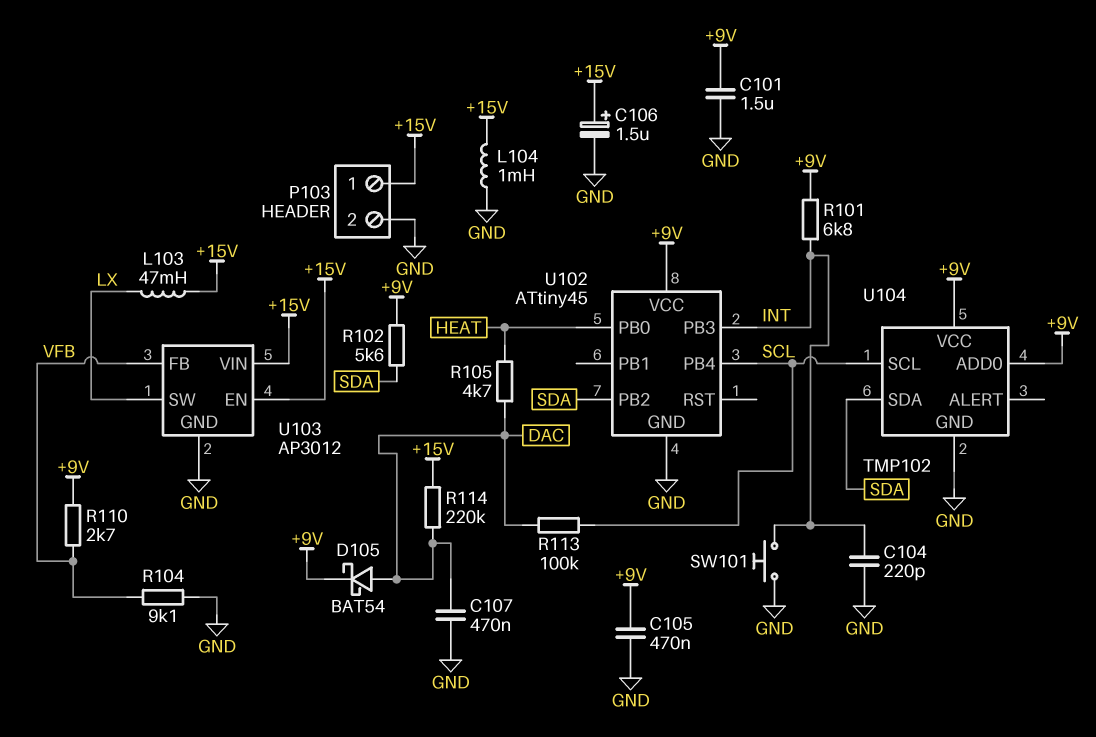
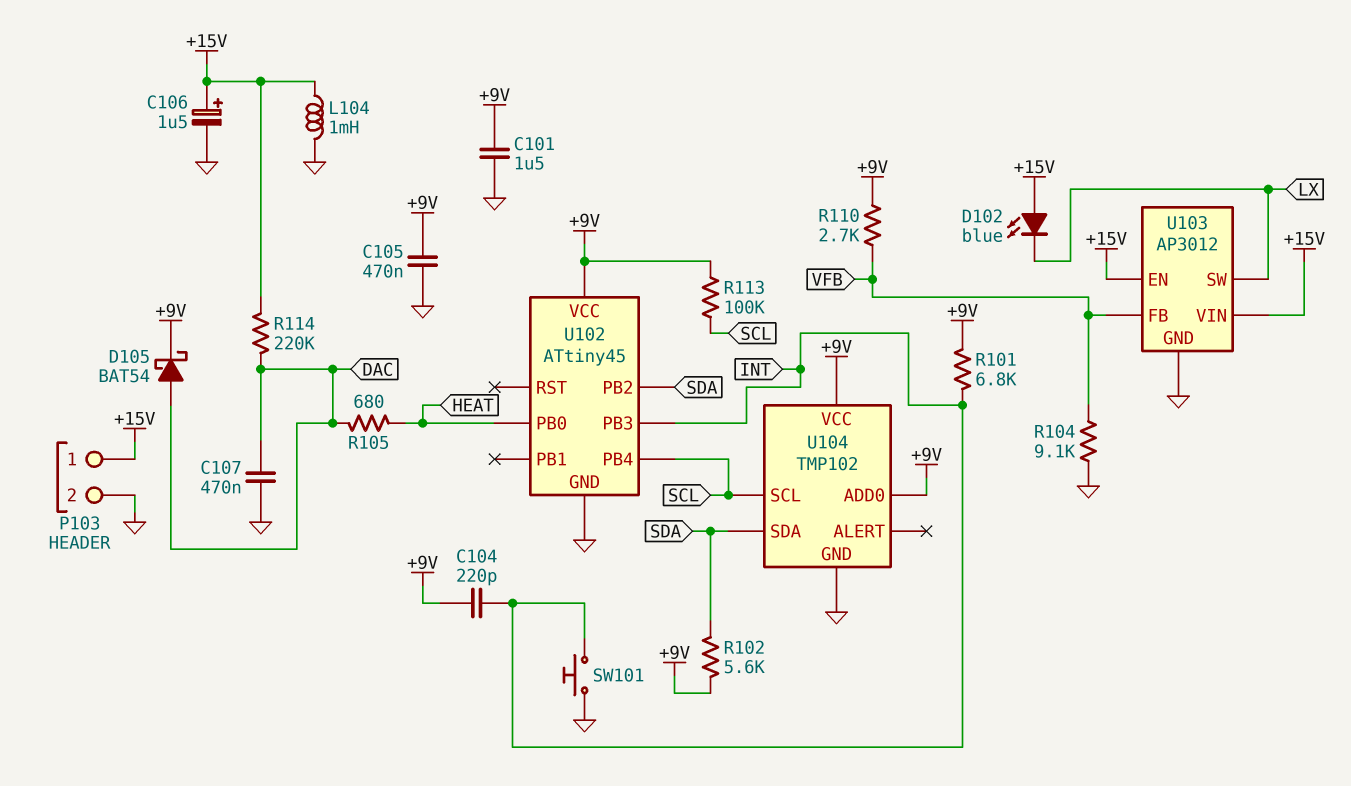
C104: 220pF (GND, INT) -> 220pF (+9V, INT)
D102: none -> LED blue (A +15V, K LX)
L103: 47mH (+15V, LX) -> none
R105: 4.7k (DAC, HEAT) -> 680 (DAC, HEAT)
R113: 100k (DAC, SCL) -> 100k (+9V, SCL)

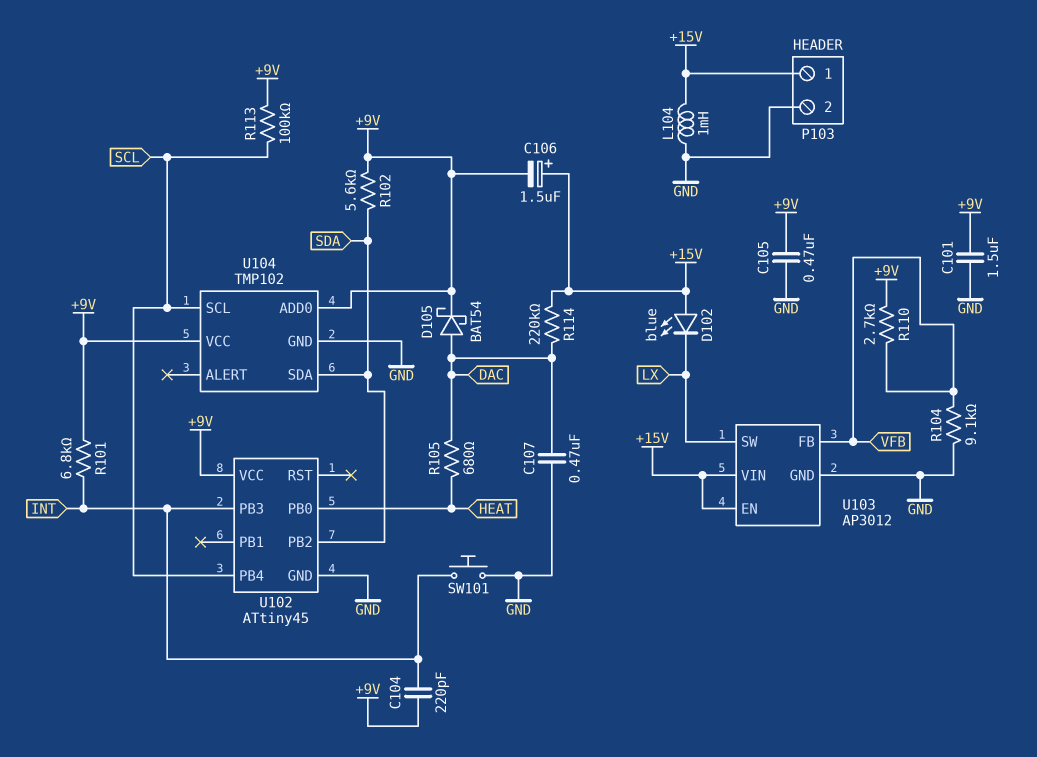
C106: 1.5uF (plus +15V, minus GND) -> 1.5uF (plus +15V, minus +9V)

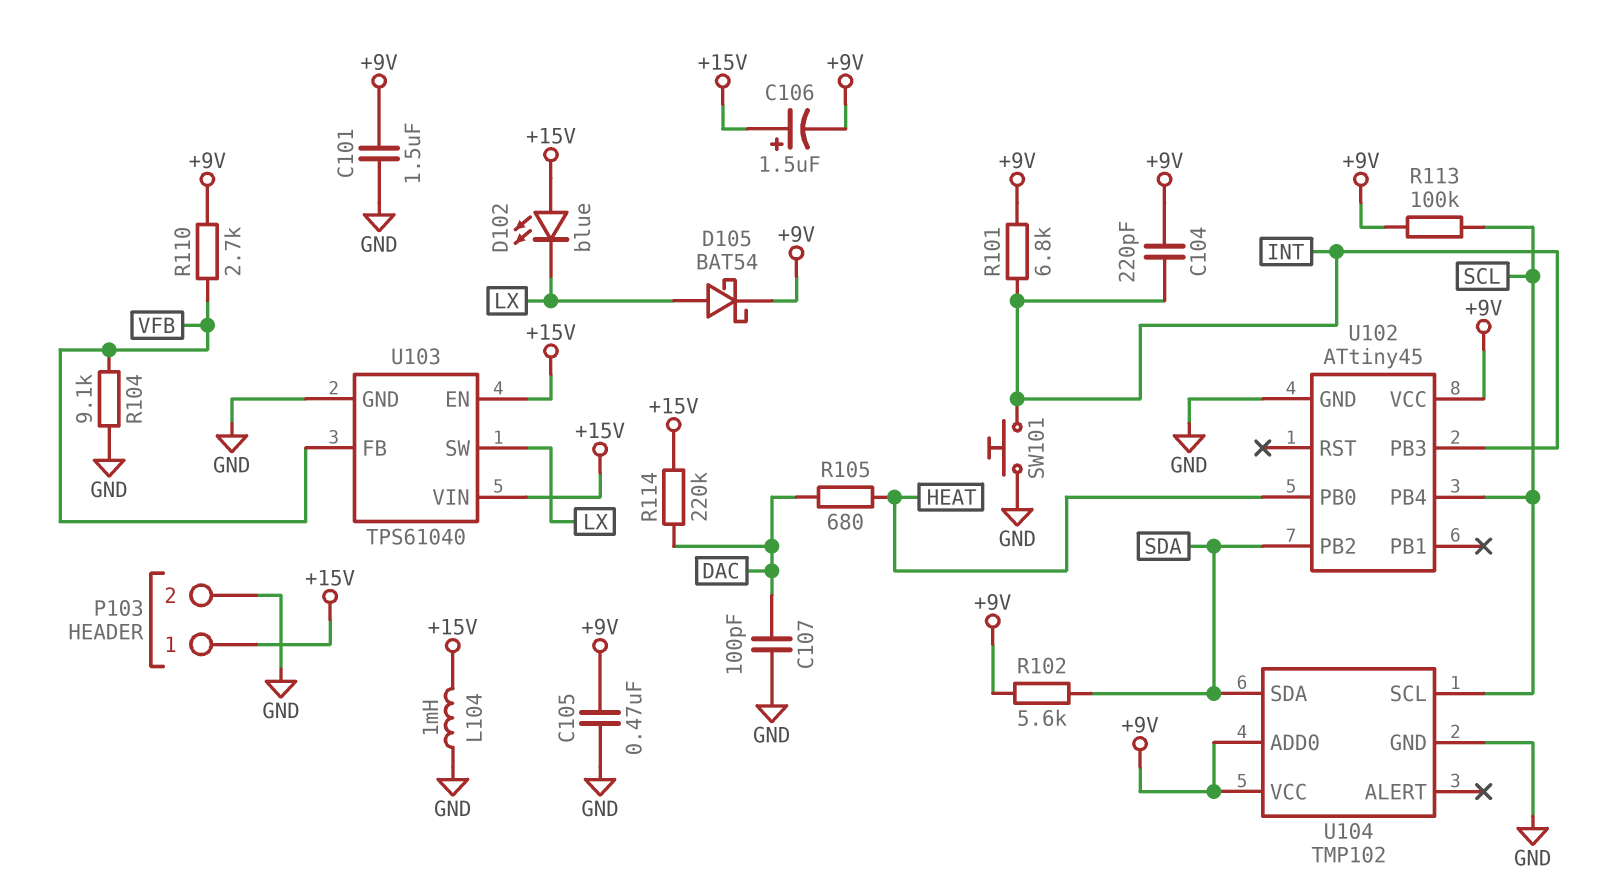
C107: 470nF (DAC, GND) -> 100pF (DAC, GND)
D105: schottky BAT54 (A DAC, K +9V) -> schottky BAT54 (A LX, K +9V)
U103: AP3012 -> TPS61040

